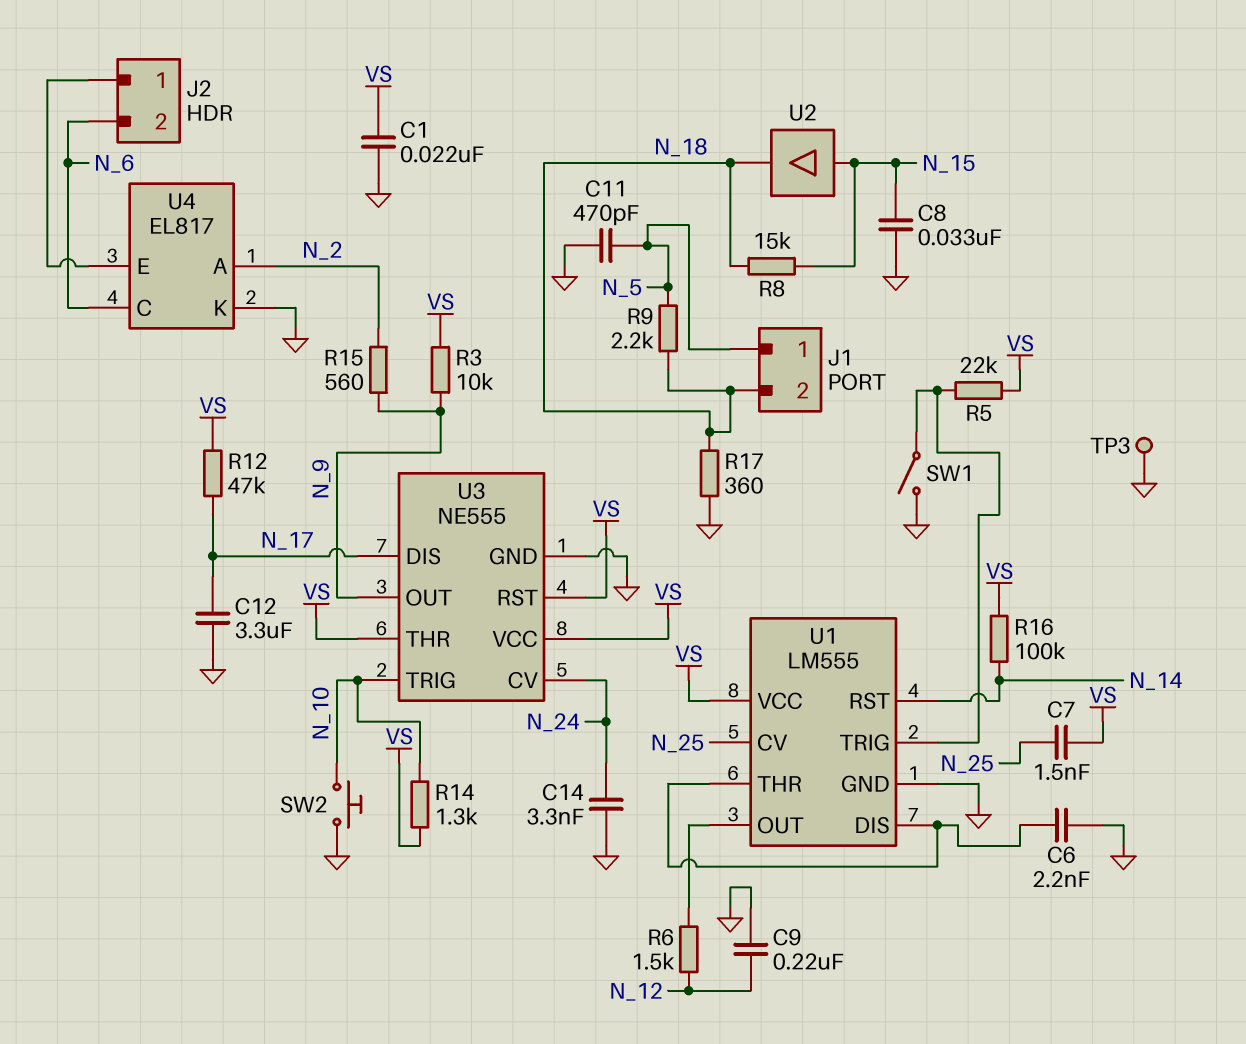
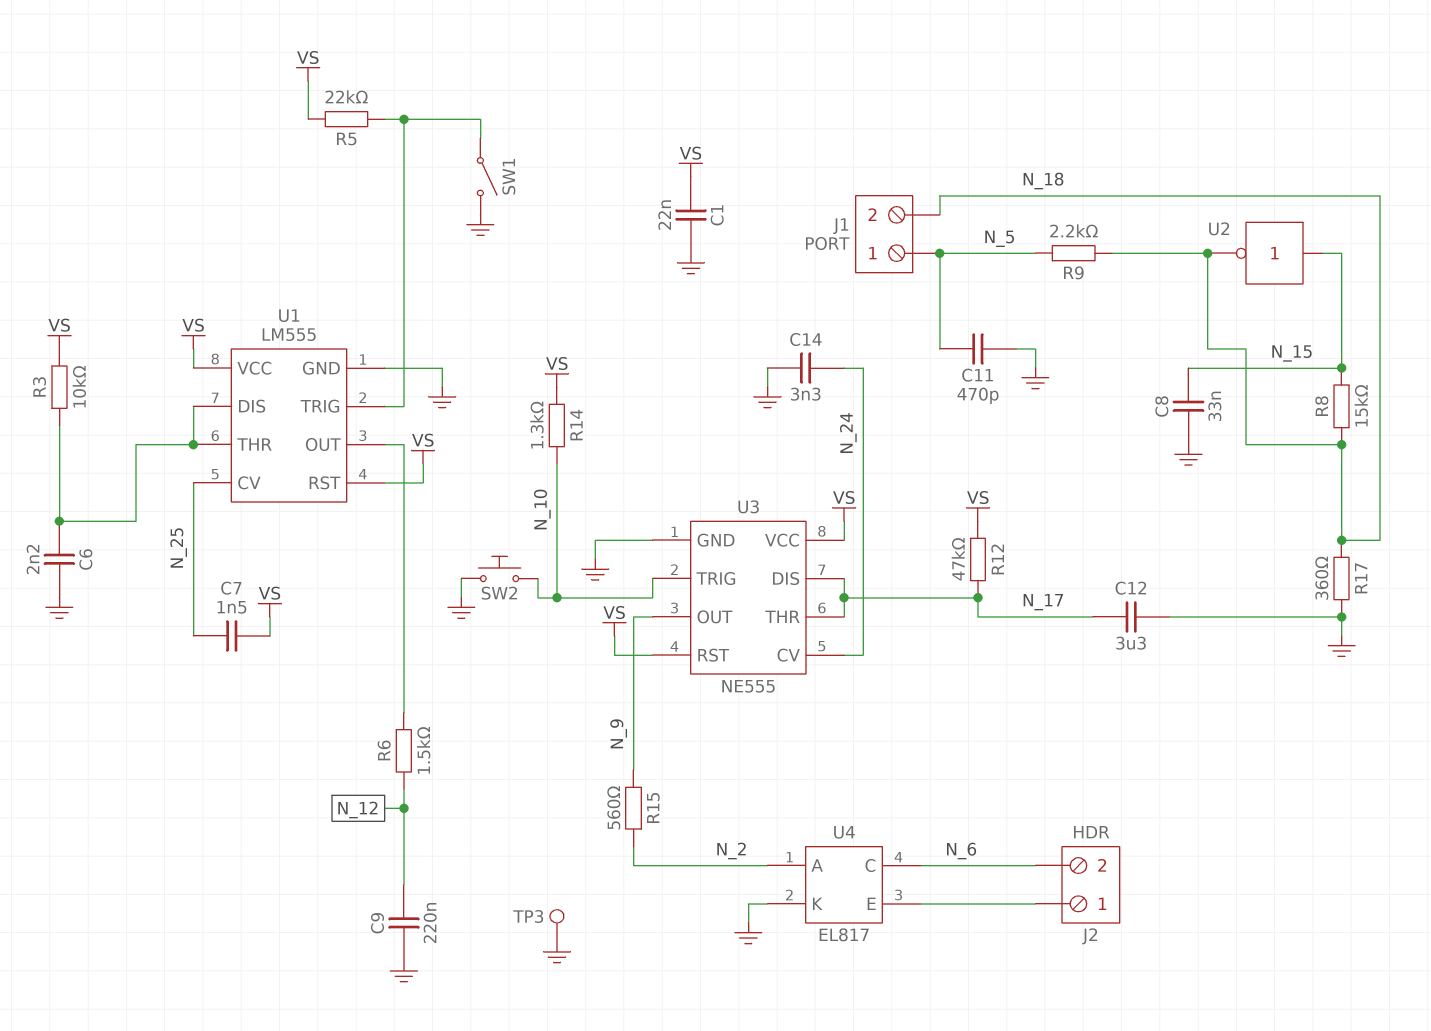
R3: 10k (N_9, VS) -> 10k (U1/DIS, VS)
R16: 100k (N_14, VS) -> none
U1 pin RST: N_14 -> VS
U2: buffer (in N_15, out N_18) -> NOT (in N_15, out N_18)
U3 pin THR: VS -> N_17

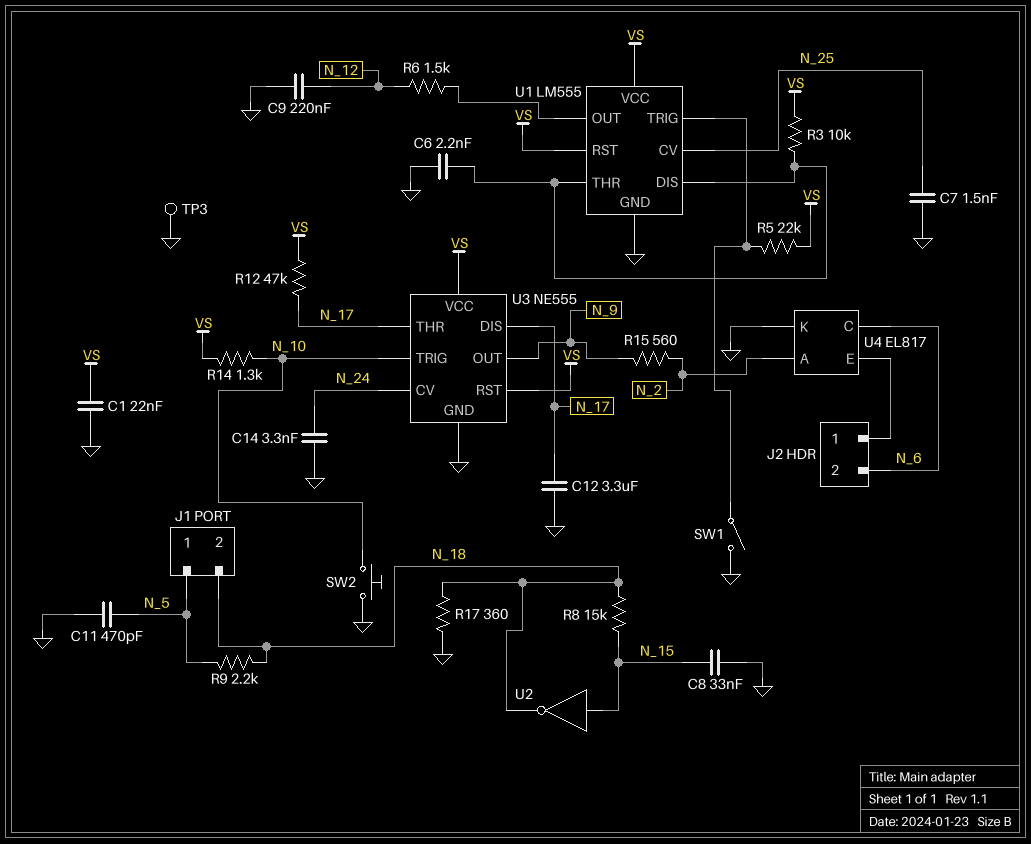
C7: 1.5nF (N_25, VS) -> 1.5nF (GND, N_25)

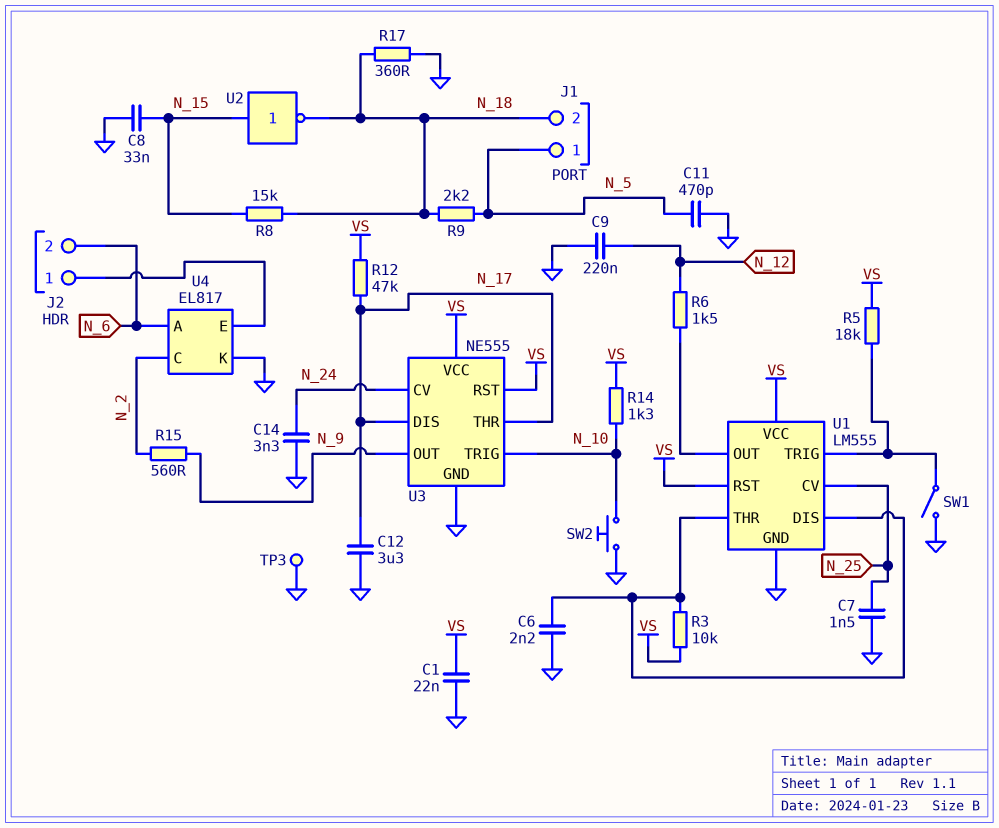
R5: 22k (U1/TRIG, VS) -> 18k (U1/TRIG, VS)
U4 pin A: N_2 -> N_6
U4 pin C: N_6 -> N_2

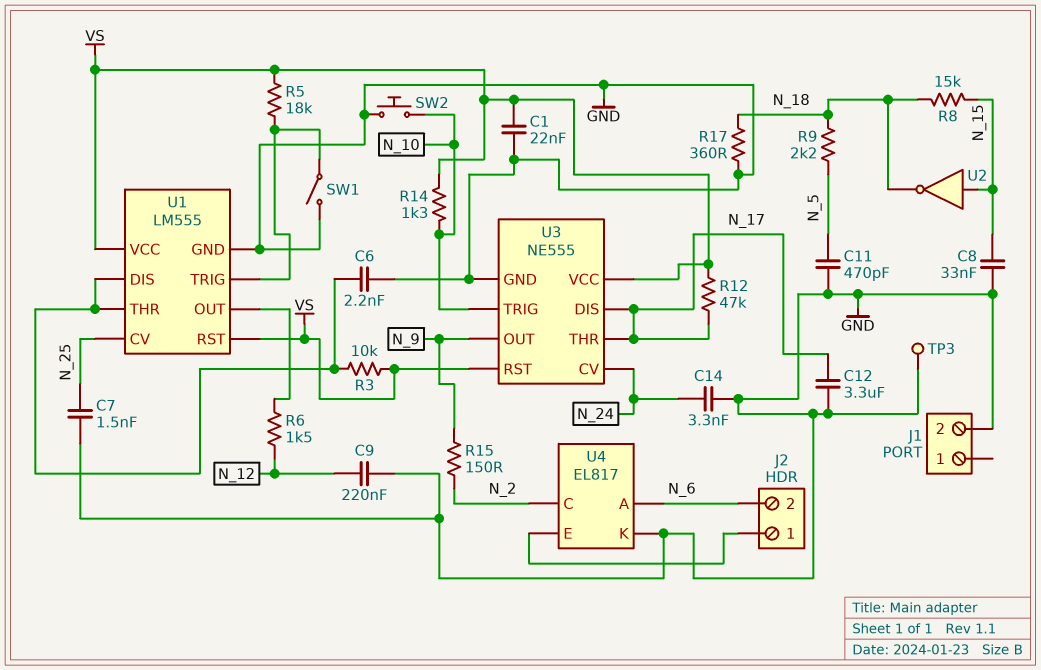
J1 pin 1: N_5 -> none
J1 pin 2: N_18 -> GND
R15: 560 (N_2, N_9) -> 150 (N_2, N_9)

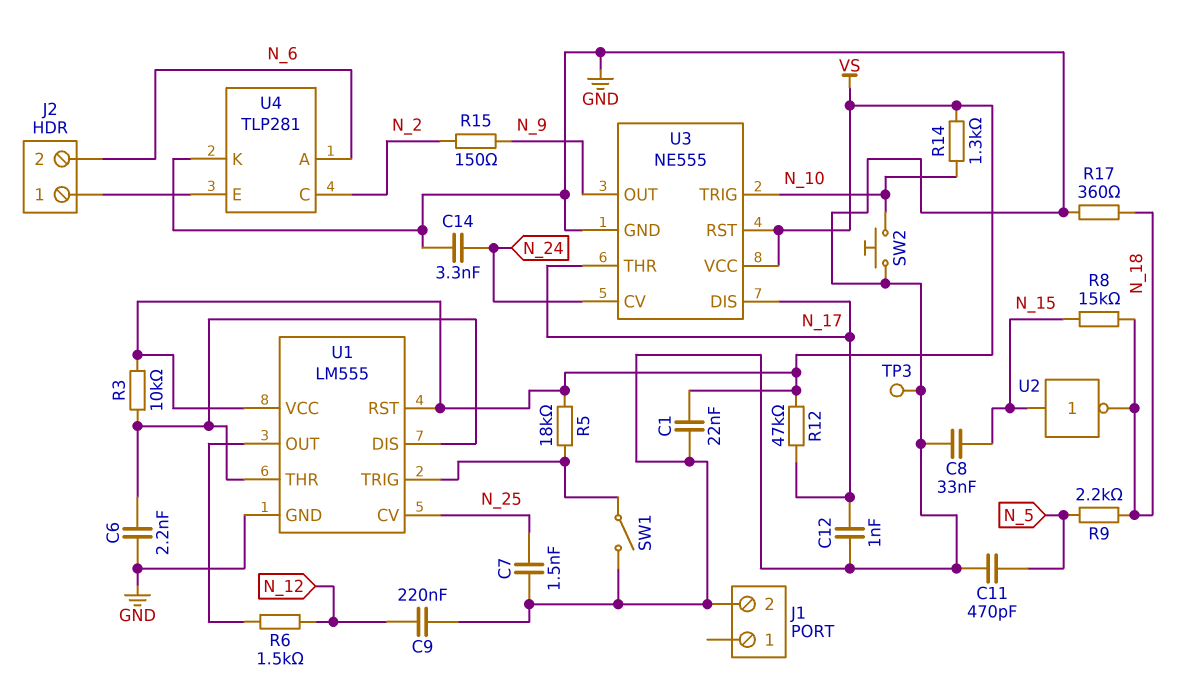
C12: 3.3uF (GND, N_17) -> 1nF (GND, N_17)
U4: EL817 -> TLP281

